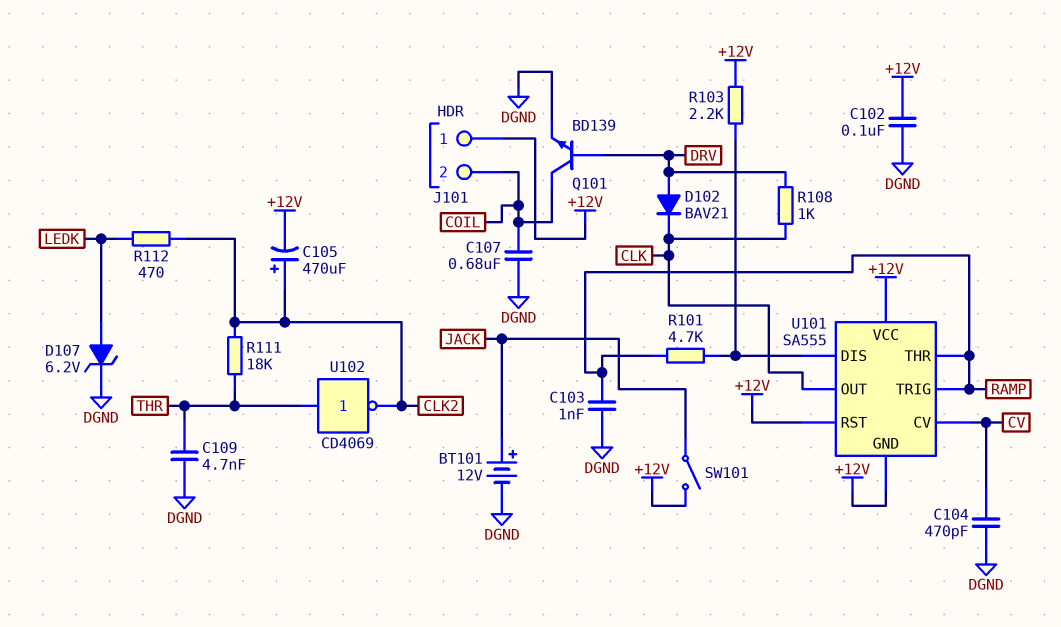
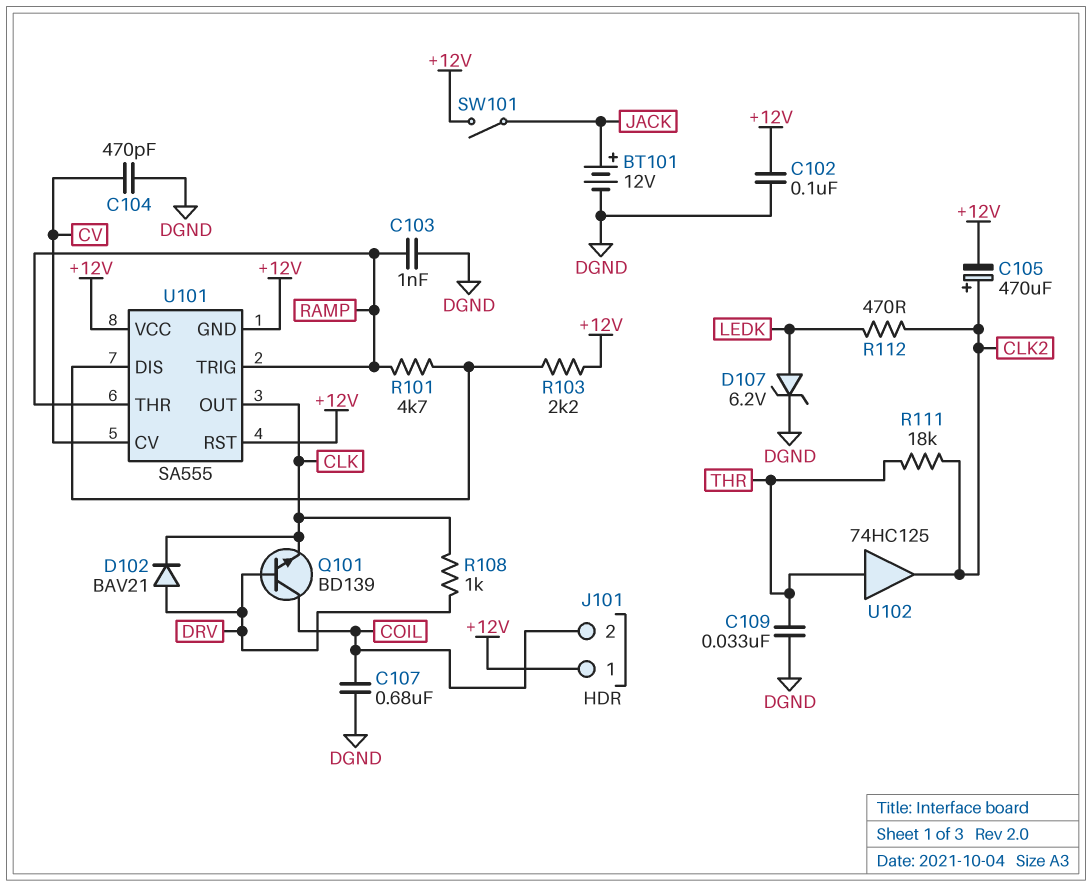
C109: 4.7nF (DGND, THR) -> 33nF (DGND, THR)
Q101: NPN BD139 (B DRV, C COIL, E DGND) -> NPN BD139 (B DRV, C COIL, E CLK)
U102: NOT CD4069 (in THR, out CLK2) -> buffer 74HC125 (in THR, out CLK2)

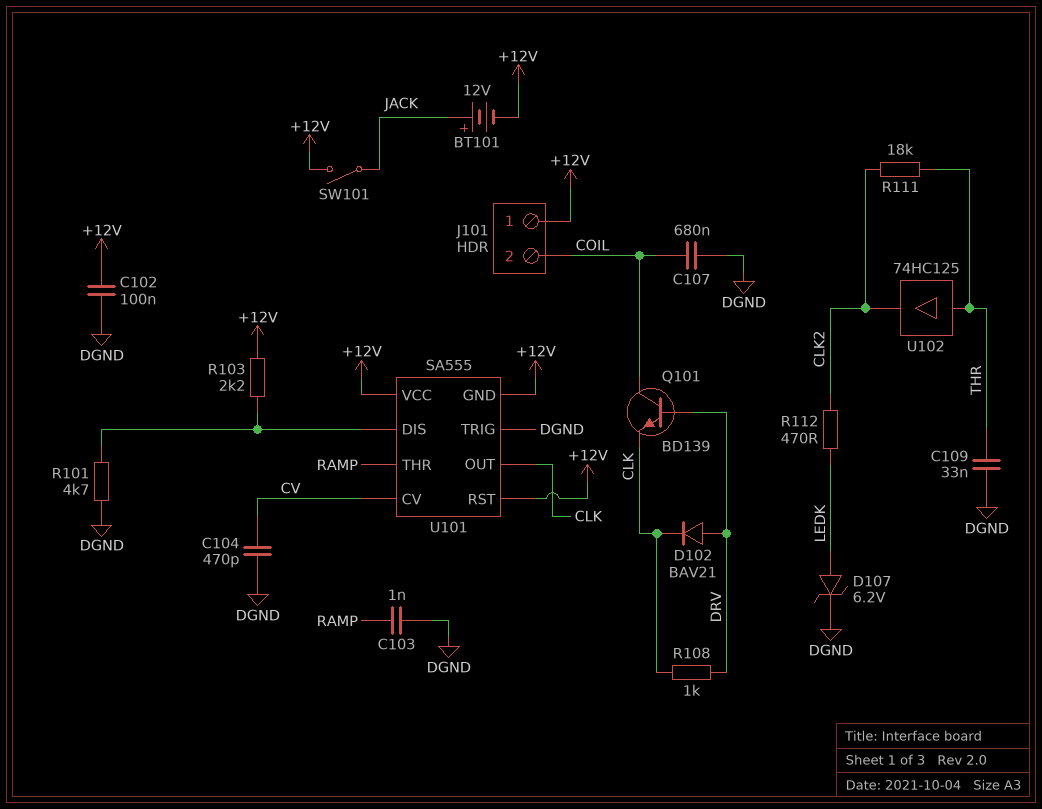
BT101: 12V (plus JACK, minus DGND) -> 12V (plus JACK, minus +12V)
C105: 470uF (plus CLK2, minus +12V) -> none
R101: 4.7k (RAMP, U101/DIS) -> 4.7k (DGND, U101/DIS)
U101 pin TRIG: RAMP -> DGND

